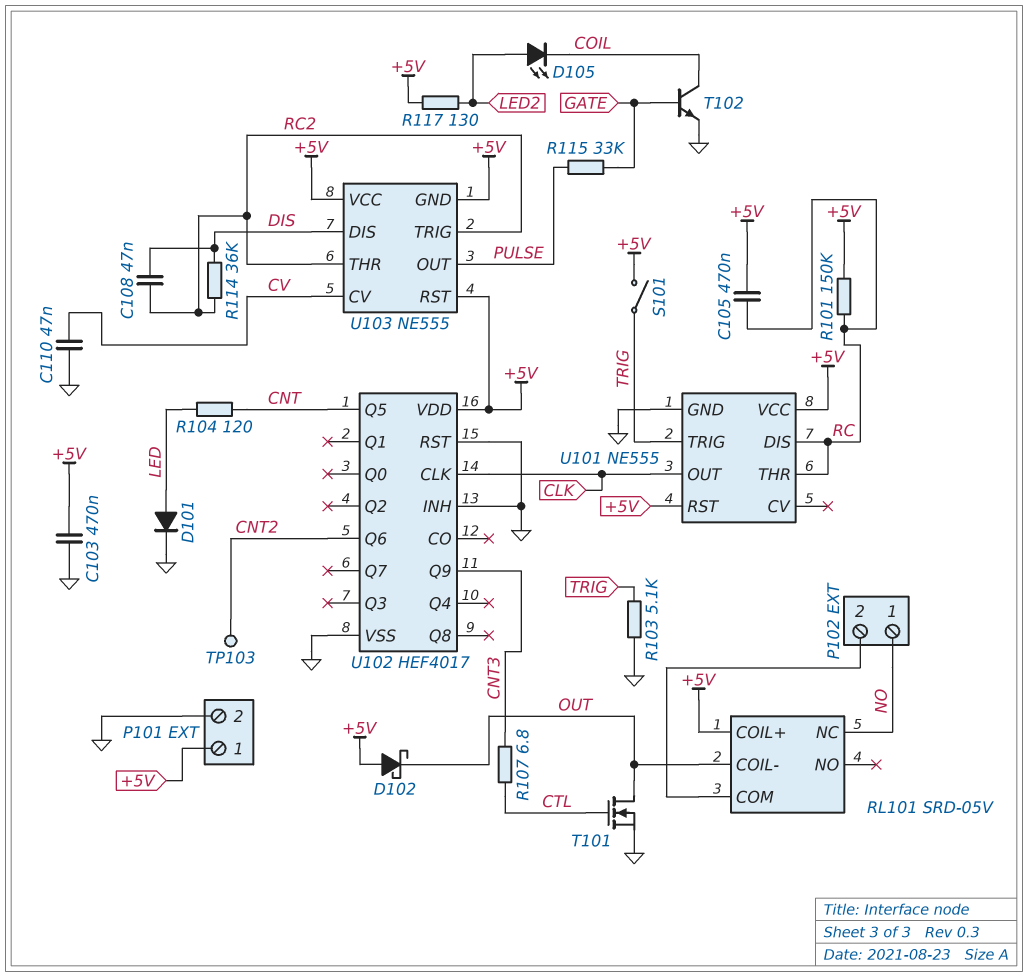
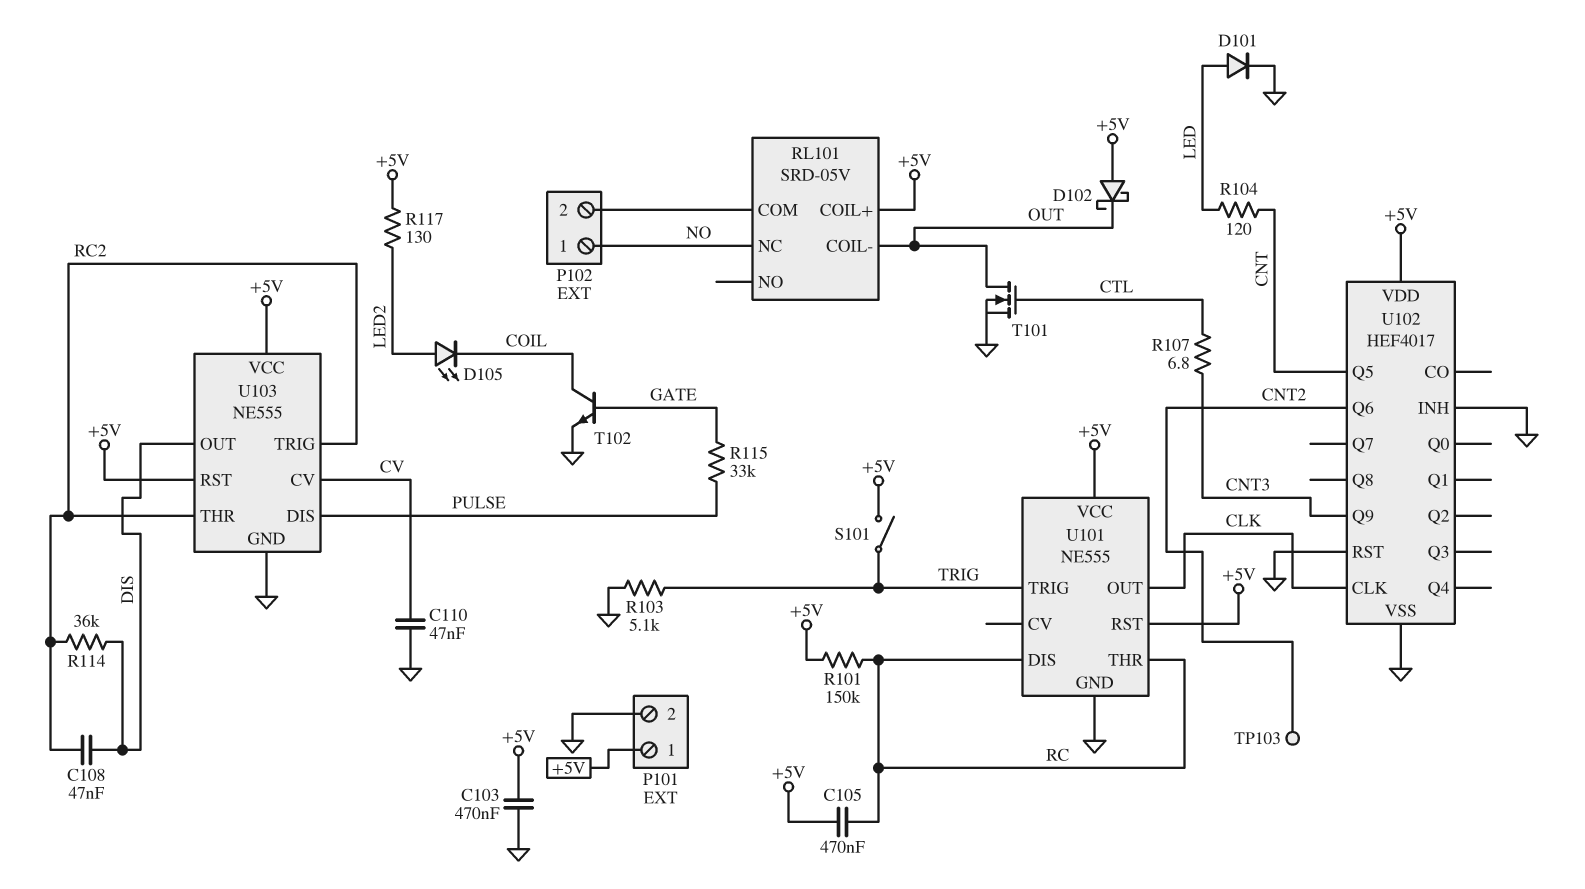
U103 pin DIS: DIS -> PULSE
U103 pin GND: +5V -> GND
U103 pin OUT: PULSE -> DIS

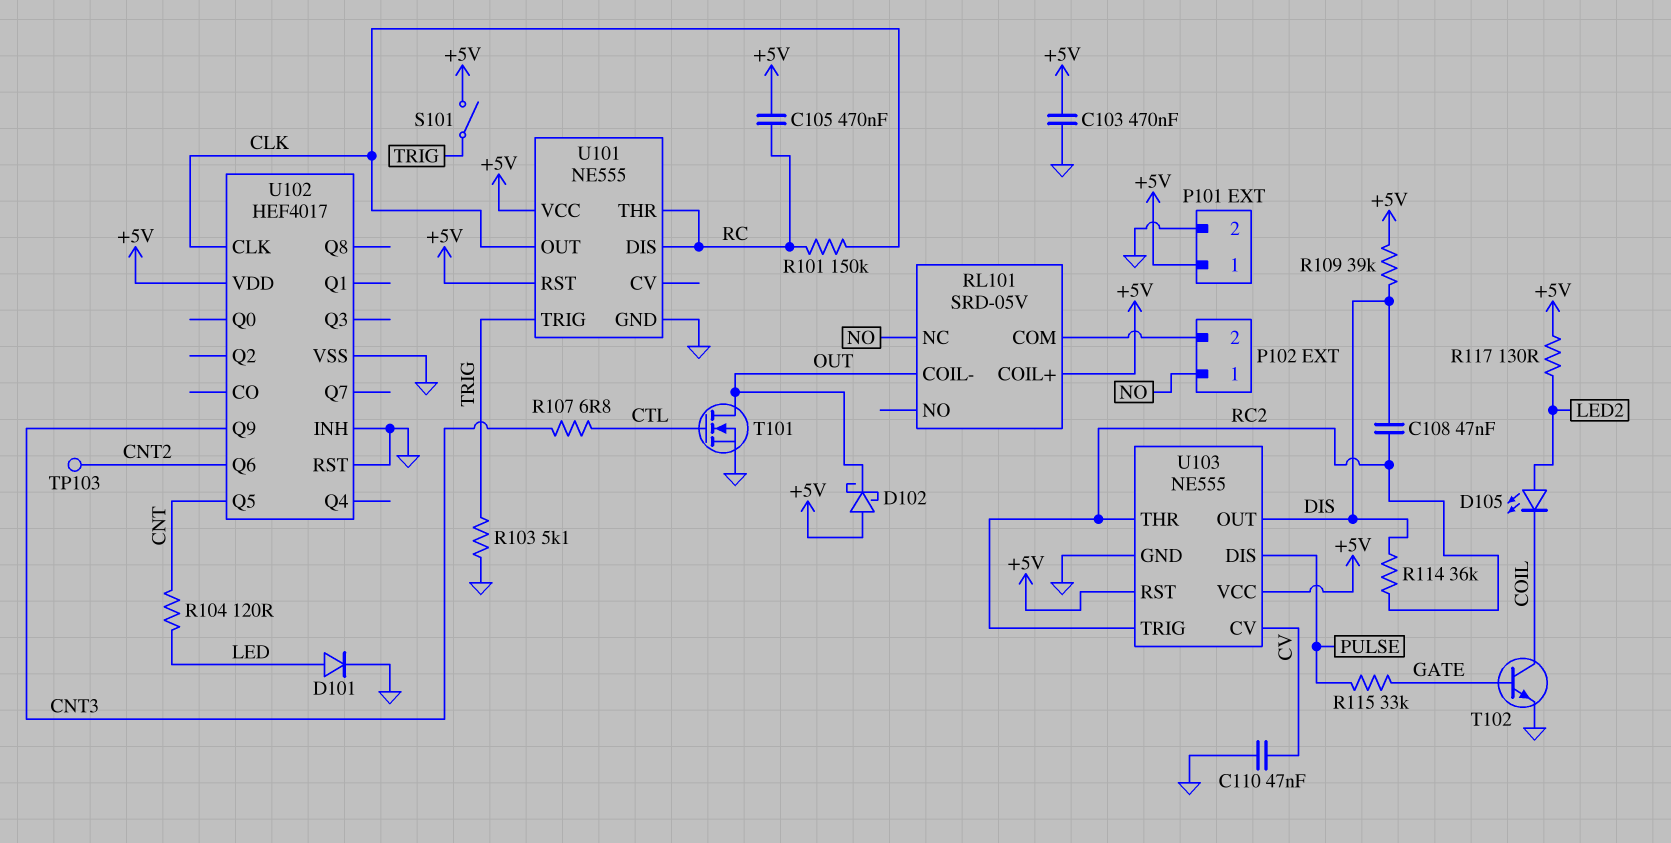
R101: 150k (+5V, RC) -> 150k (CLK, RC)
R109: none -> 39k (+5V, DIS)

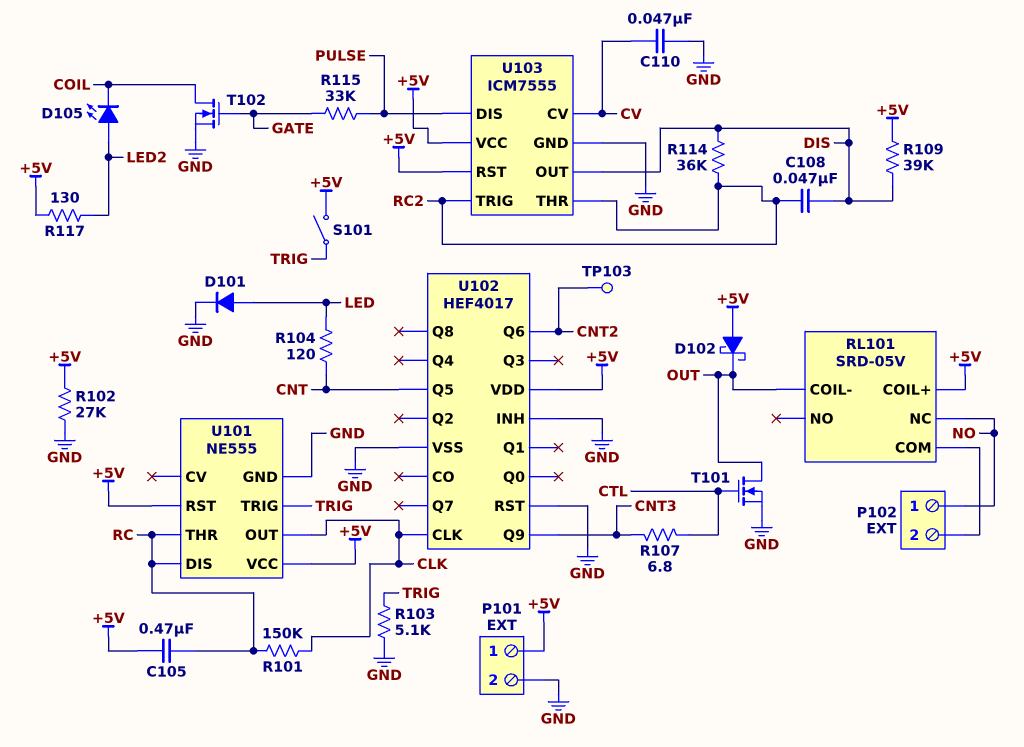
C103: 470nF (+5V, GND) -> none
R102: none -> 27k (+5V, GND)
T102: NPN (B GATE, C COIL, E GND) -> NMOS (G GATE, D COIL, S GND)
U103: NE555 -> ICM7555

